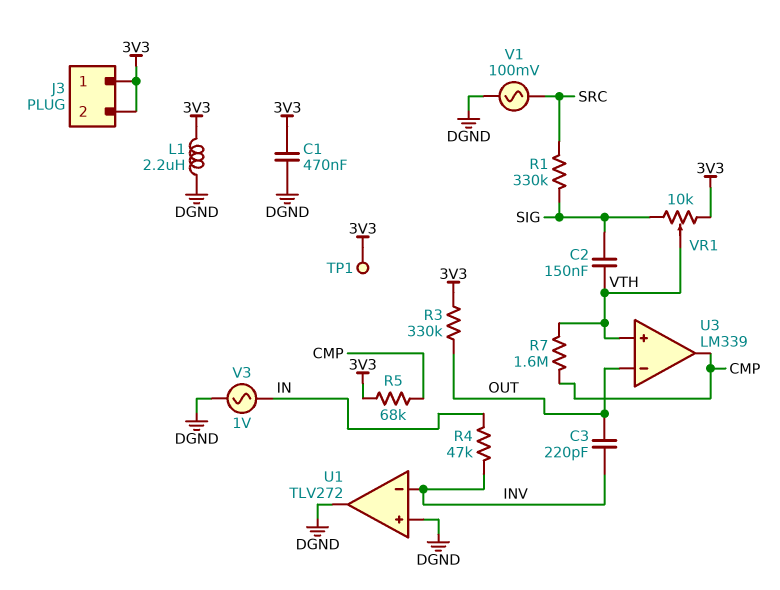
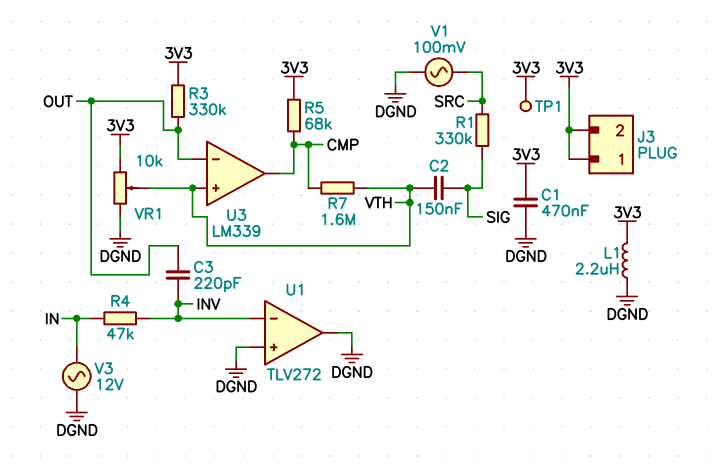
V3: AC 1V (DGND, IN) -> AC 12V (DGND, IN)
VR1: 10k (3V3, SIG, wiper VTH) -> 10k (3V3, DGND, wiper VTH)

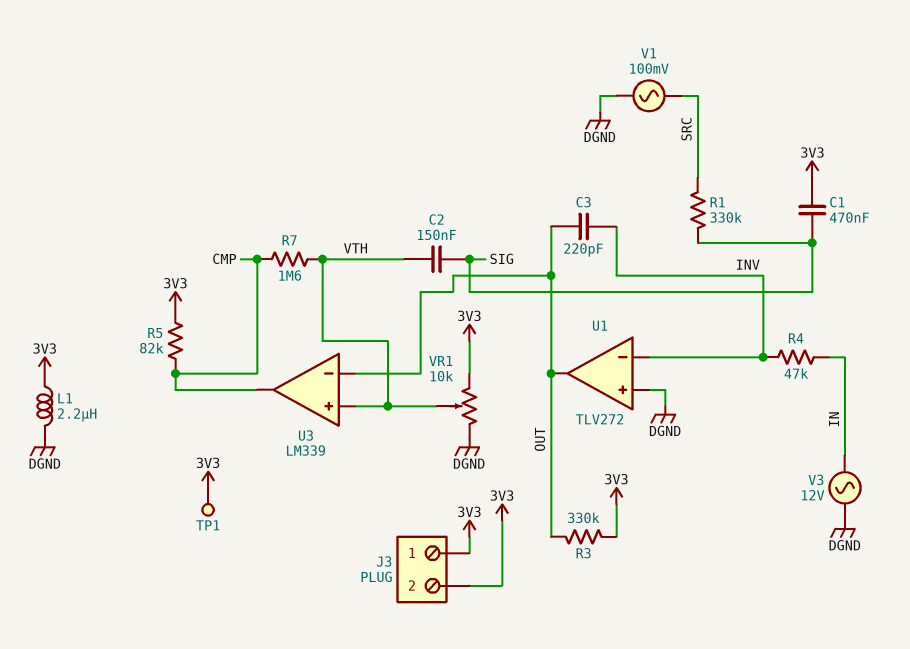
C1: 470nF (3V3, DGND) -> 470nF (3V3, SIG)
R5: 68k (3V3, CMP) -> 82k (3V3, CMP)
U1 pin out: DGND -> OUT

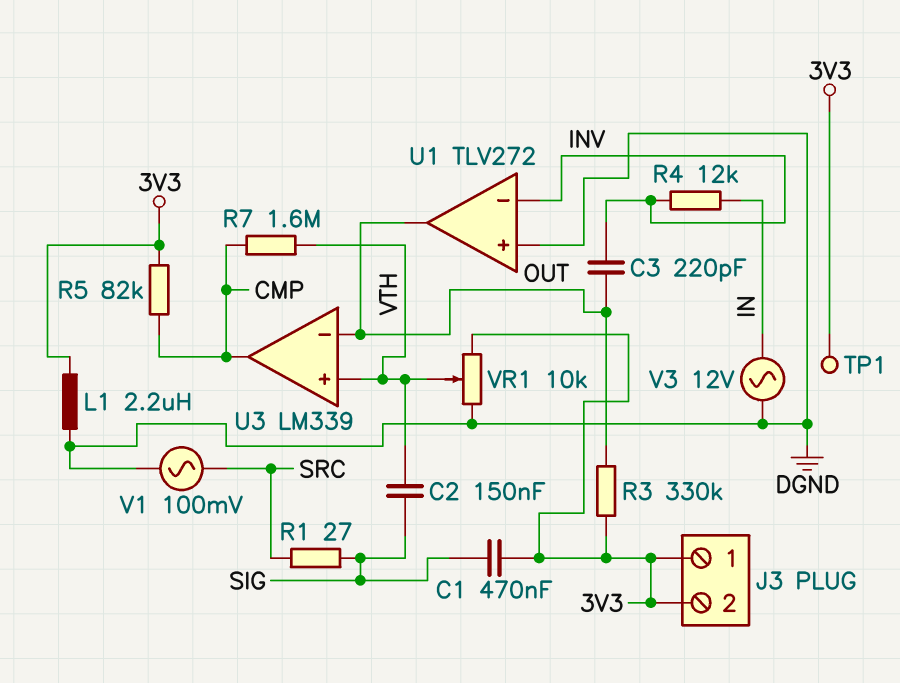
R1: 330k (SIG, SRC) -> 27 (SIG, SRC)
R4: 47k (IN, INV) -> 12k (IN, INV)

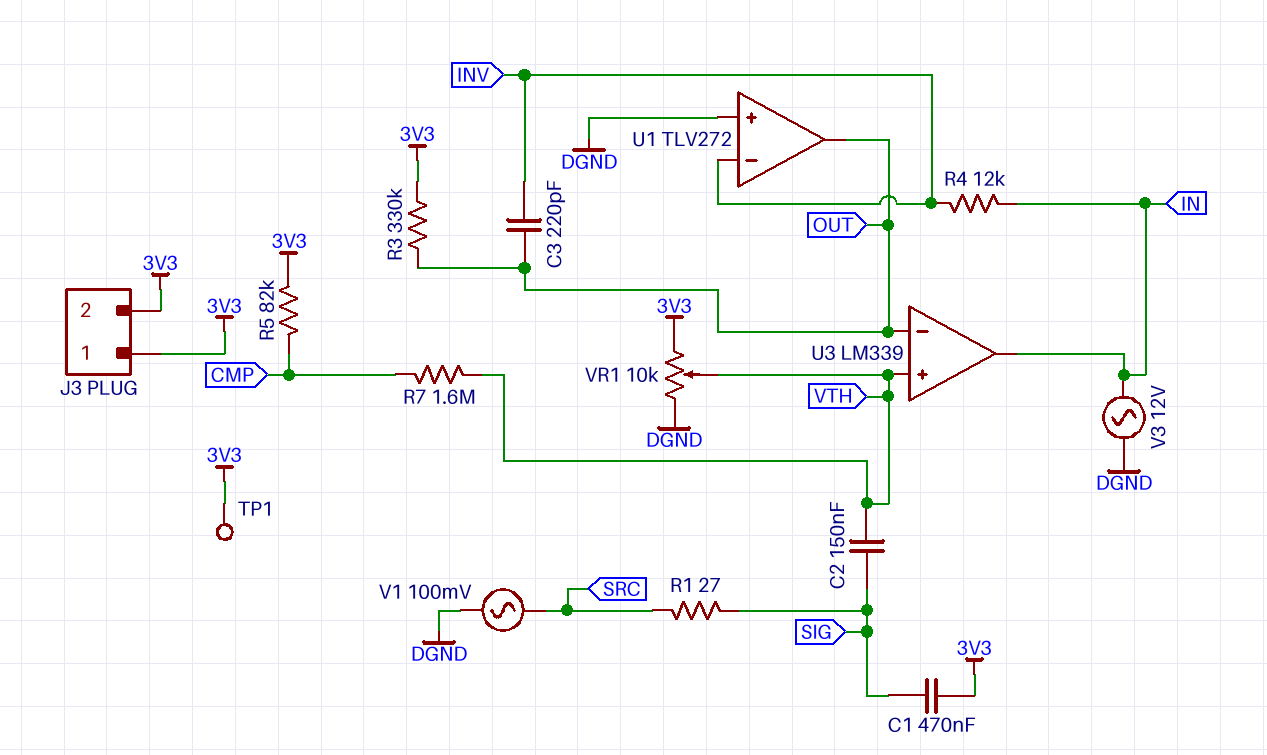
L1: 2.2uH (3V3, DGND) -> none
U3 pin out: CMP -> IN

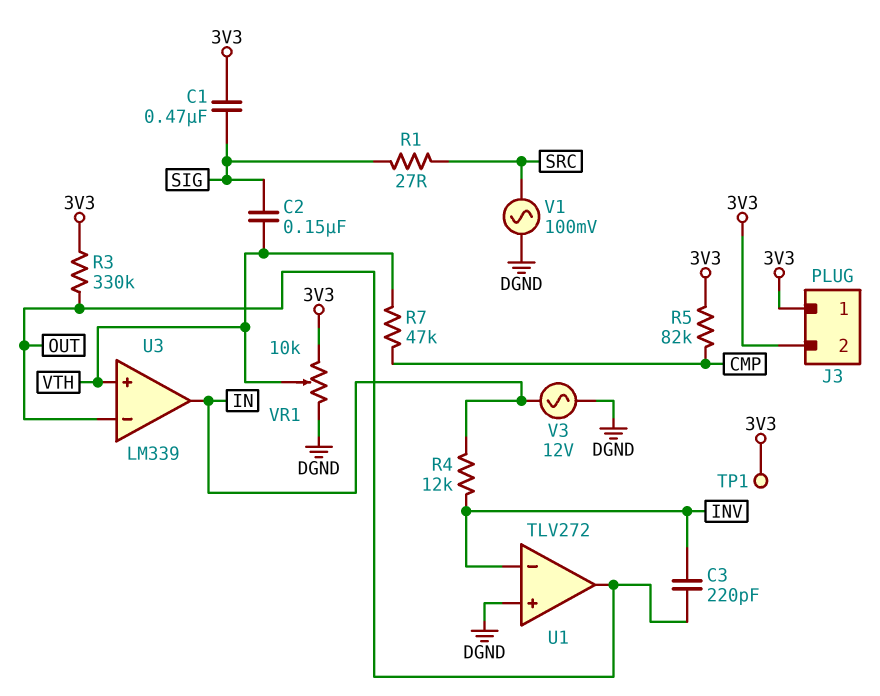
R7: 1.6M (CMP, VTH) -> 47k (CMP, VTH)

